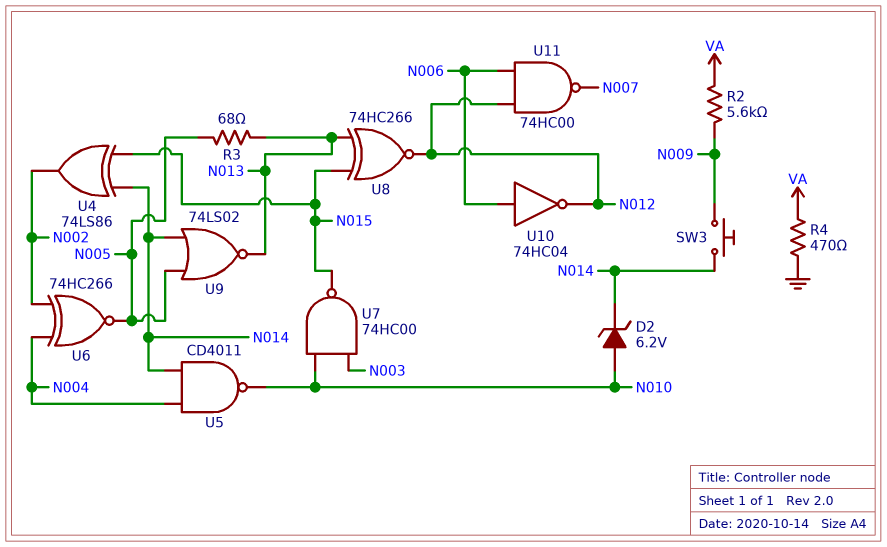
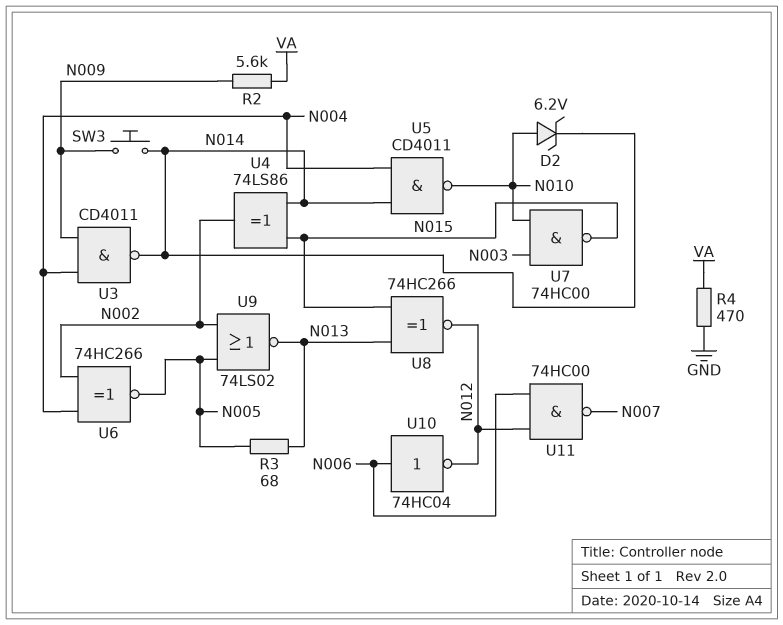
U3: none -> NAND CD4011 (in N004, in N009, out N014)
U9: NOR 74LS02 (in N005, in N014, out N013) -> NOR 74LS02 (in N002, in N005, out N013)

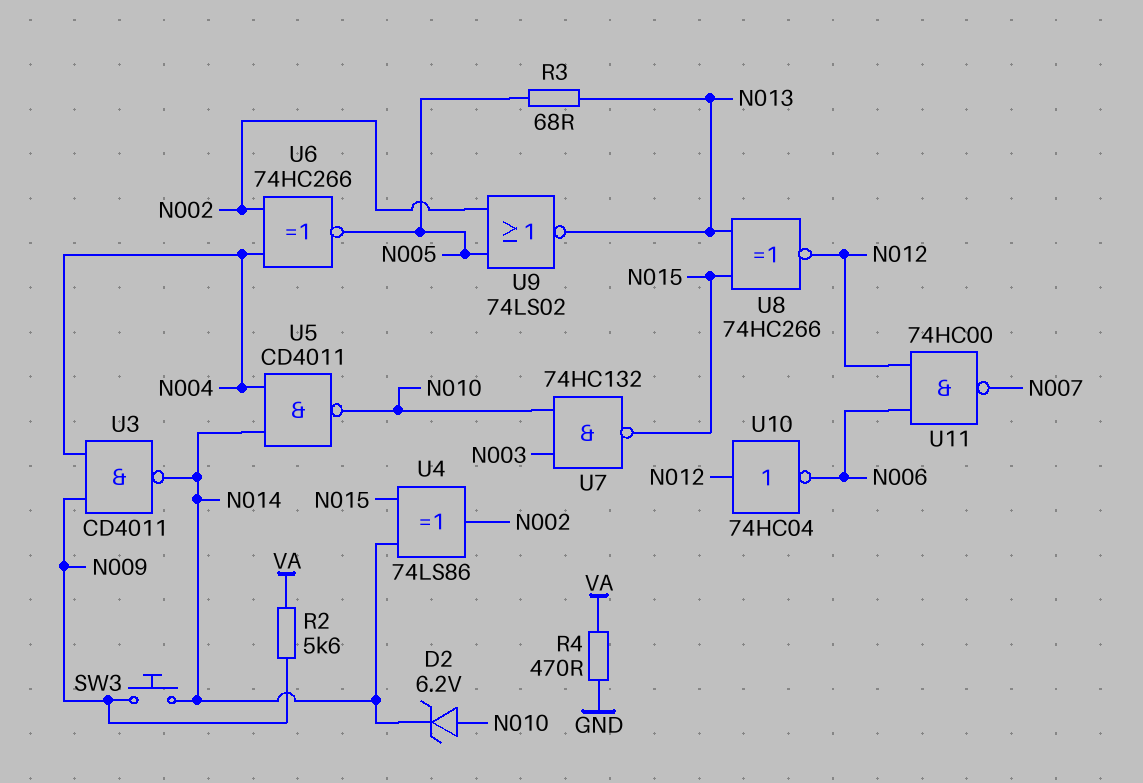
U7: NAND 74HC00 (in N003, in N010, out N015) -> NAND 74HC132 (in N003, in N010, out N015)
U10: NOT 74HC04 (in N006, out N012) -> NOT 74HC04 (in N012, out N006)

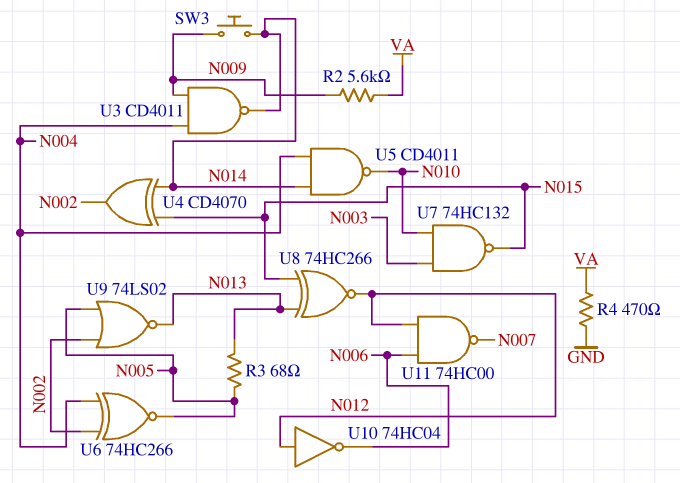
D2: zener 6.2V (A N010, K N014) -> none
U4: XOR 74LS86 (in N014, in N015, out N002) -> XOR CD4070 (in N014, in N015, out N002)

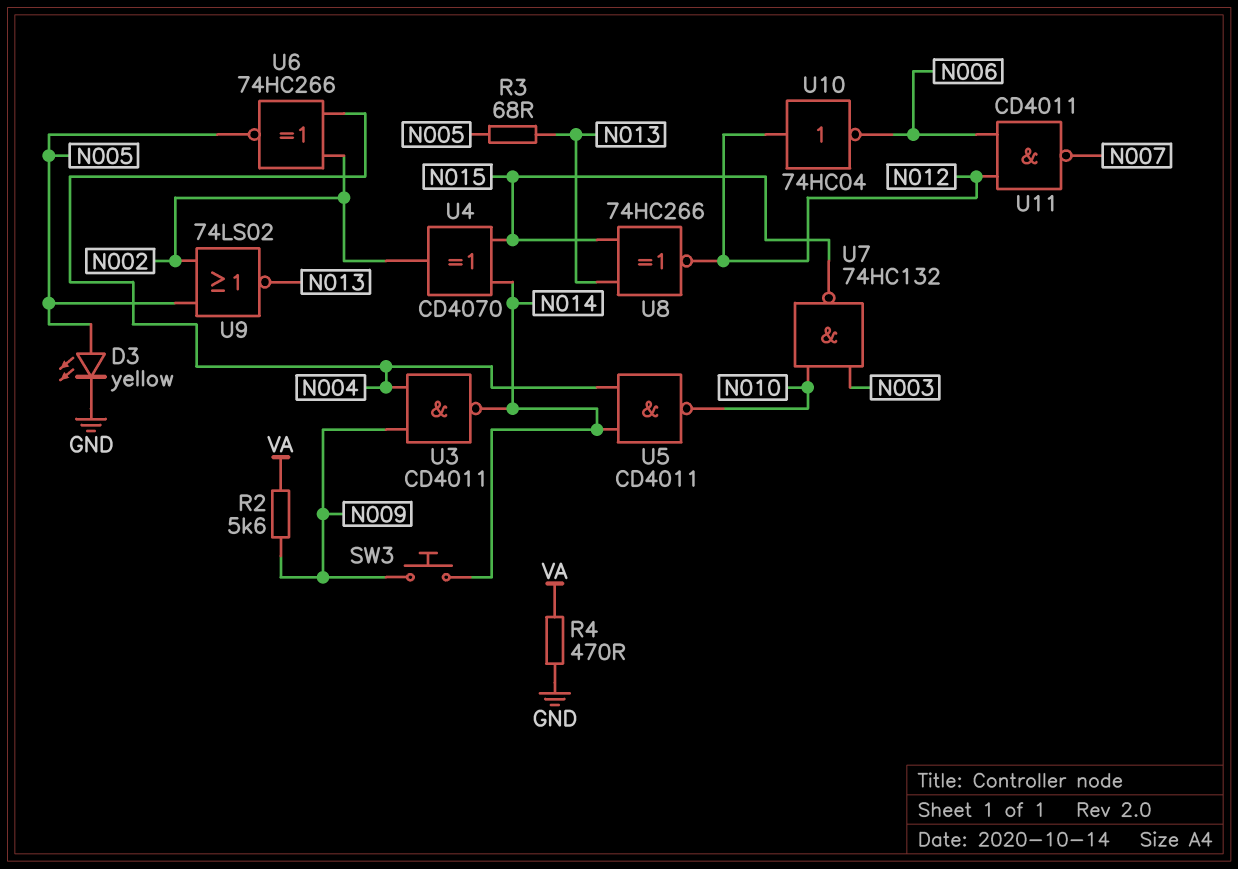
D3: none -> LED yellow (A N005, K GND)
U11: NAND 74HC00 (in N006, in N012, out N007) -> NAND CD4011 (in N006, in N012, out N007)

